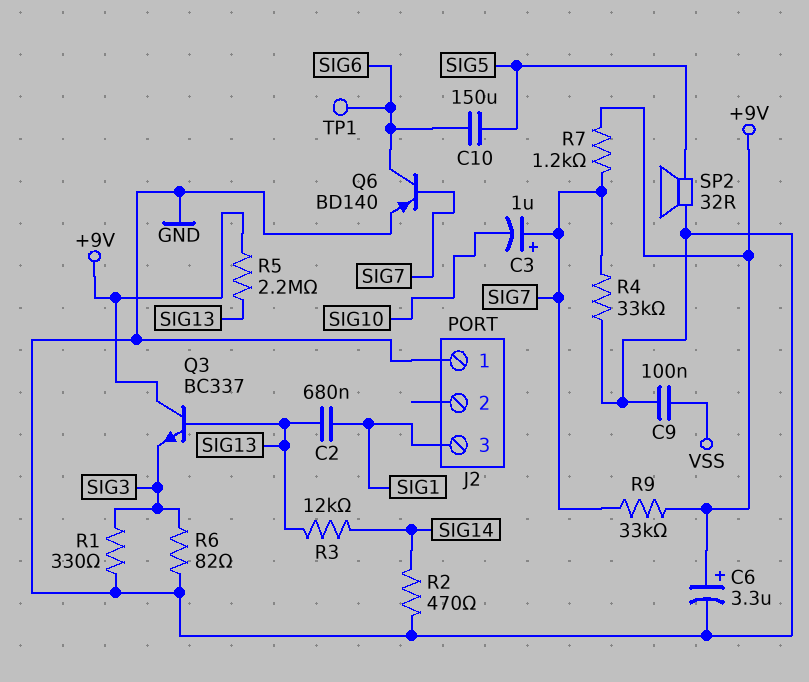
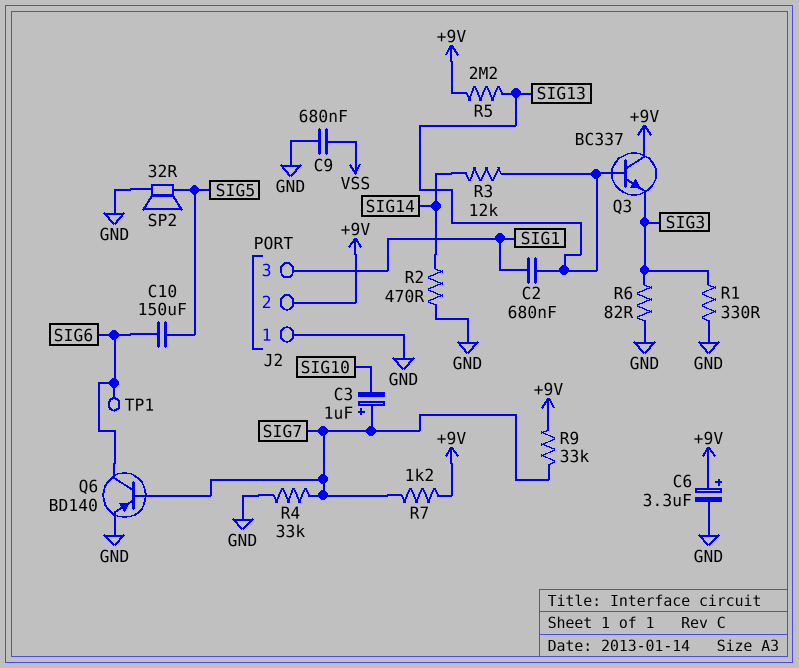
C9: 100nF (GND, VSS) -> 680nF (GND, VSS)
J2 pin 2: none -> +9V

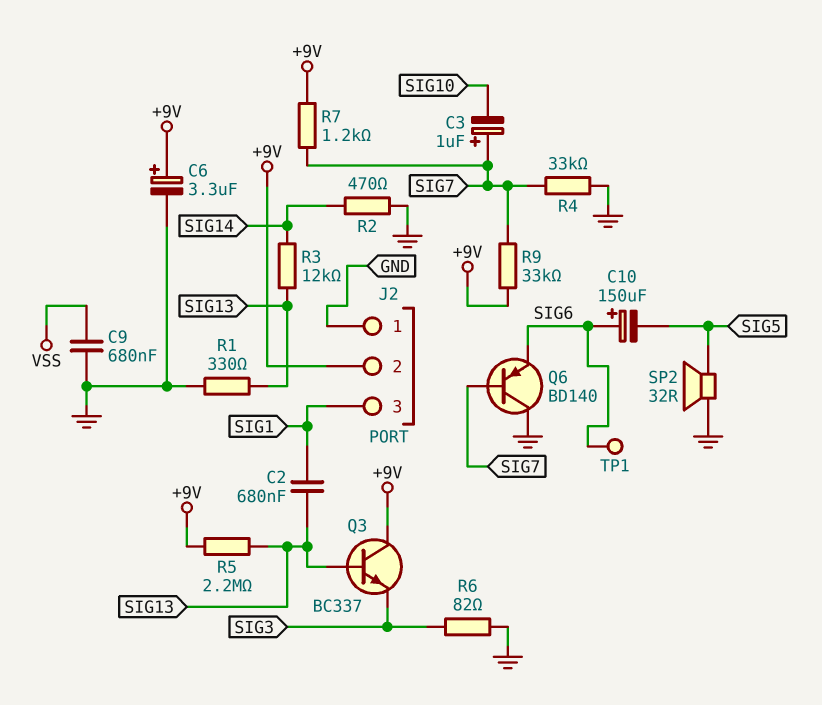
C10: 150uF (SIG5, SIG6) -> 150uF (plus SIG6, minus SIG5)
Q6: PNP BD140 (B SIG7, C SIG6, E GND) -> PNP BD140 (B SIG7, C GND, E SIG6)
R1: 330 (GND, SIG3) -> 330 (GND, SIG13)

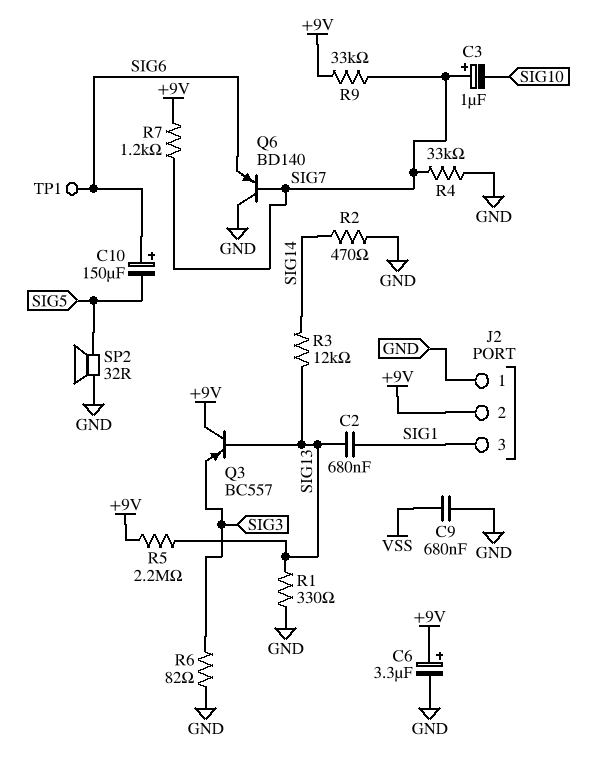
Q3: NPN BC337 (B SIG13, C +9V, E SIG3) -> PNP BC557 (B SIG13, C +9V, E SIG3)

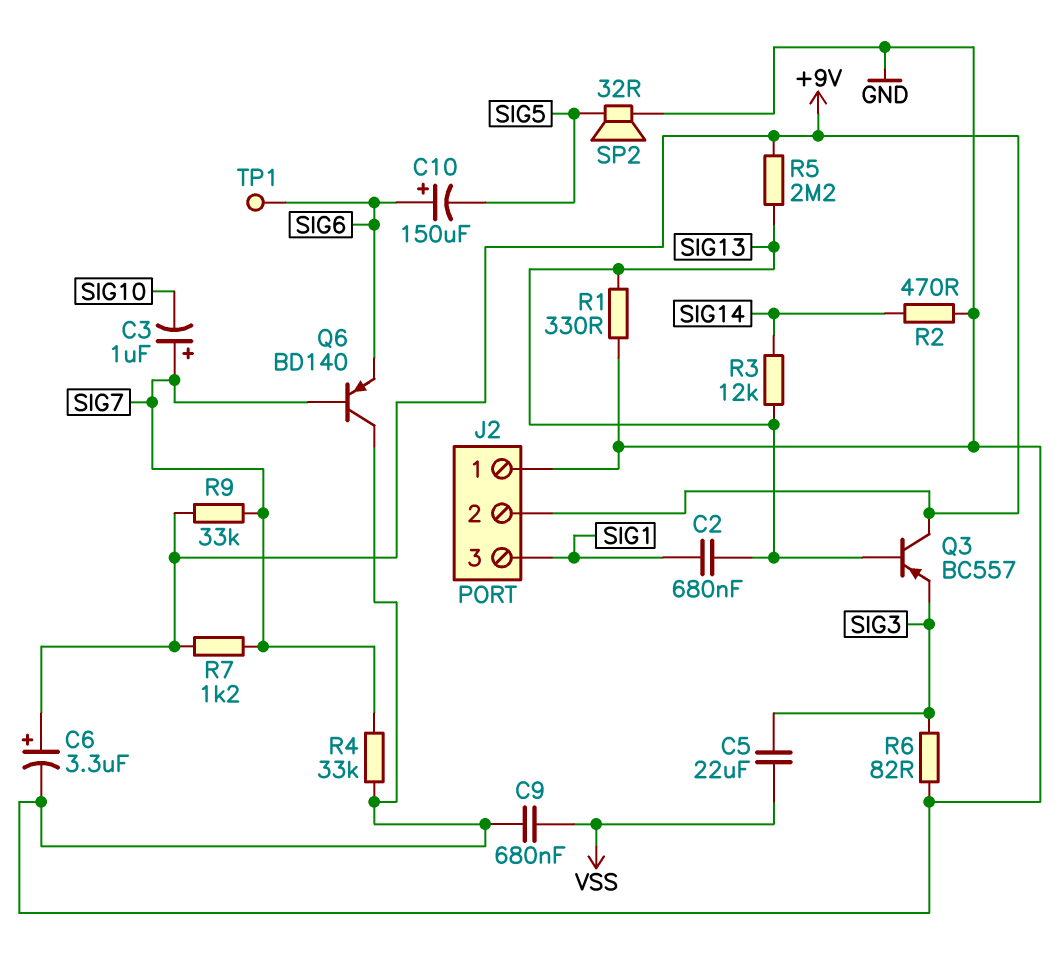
C5: none -> 22uF (SIG3, VSS)

